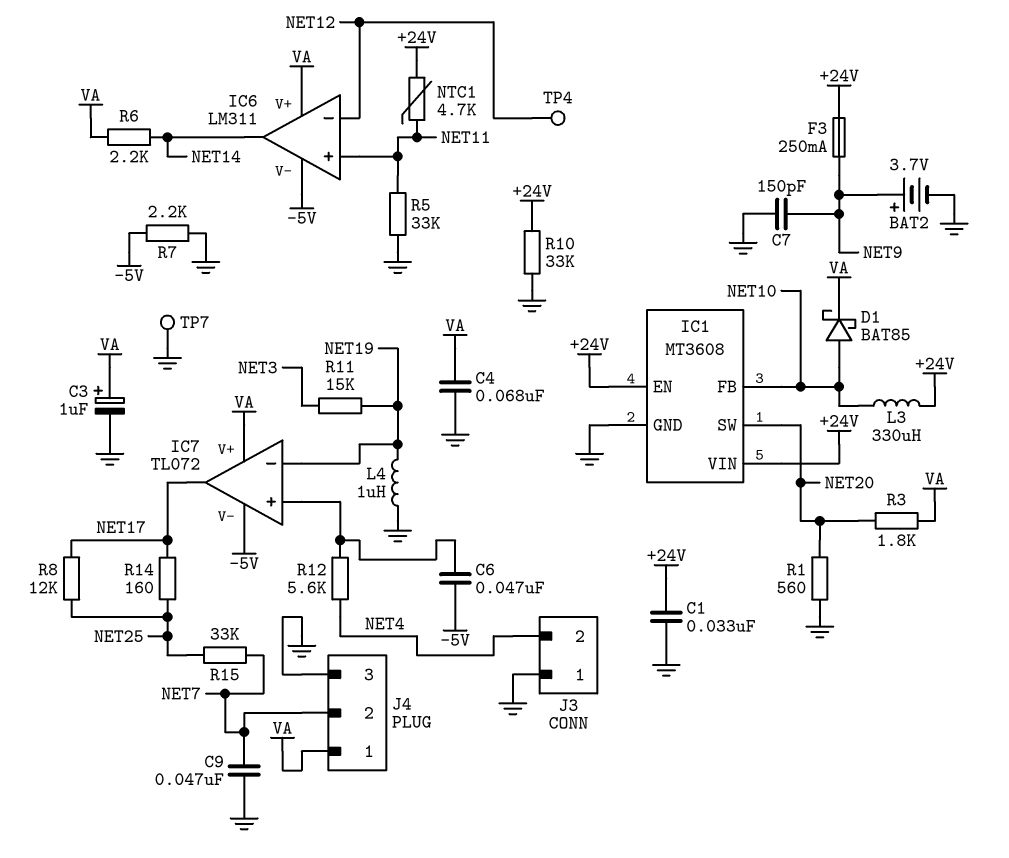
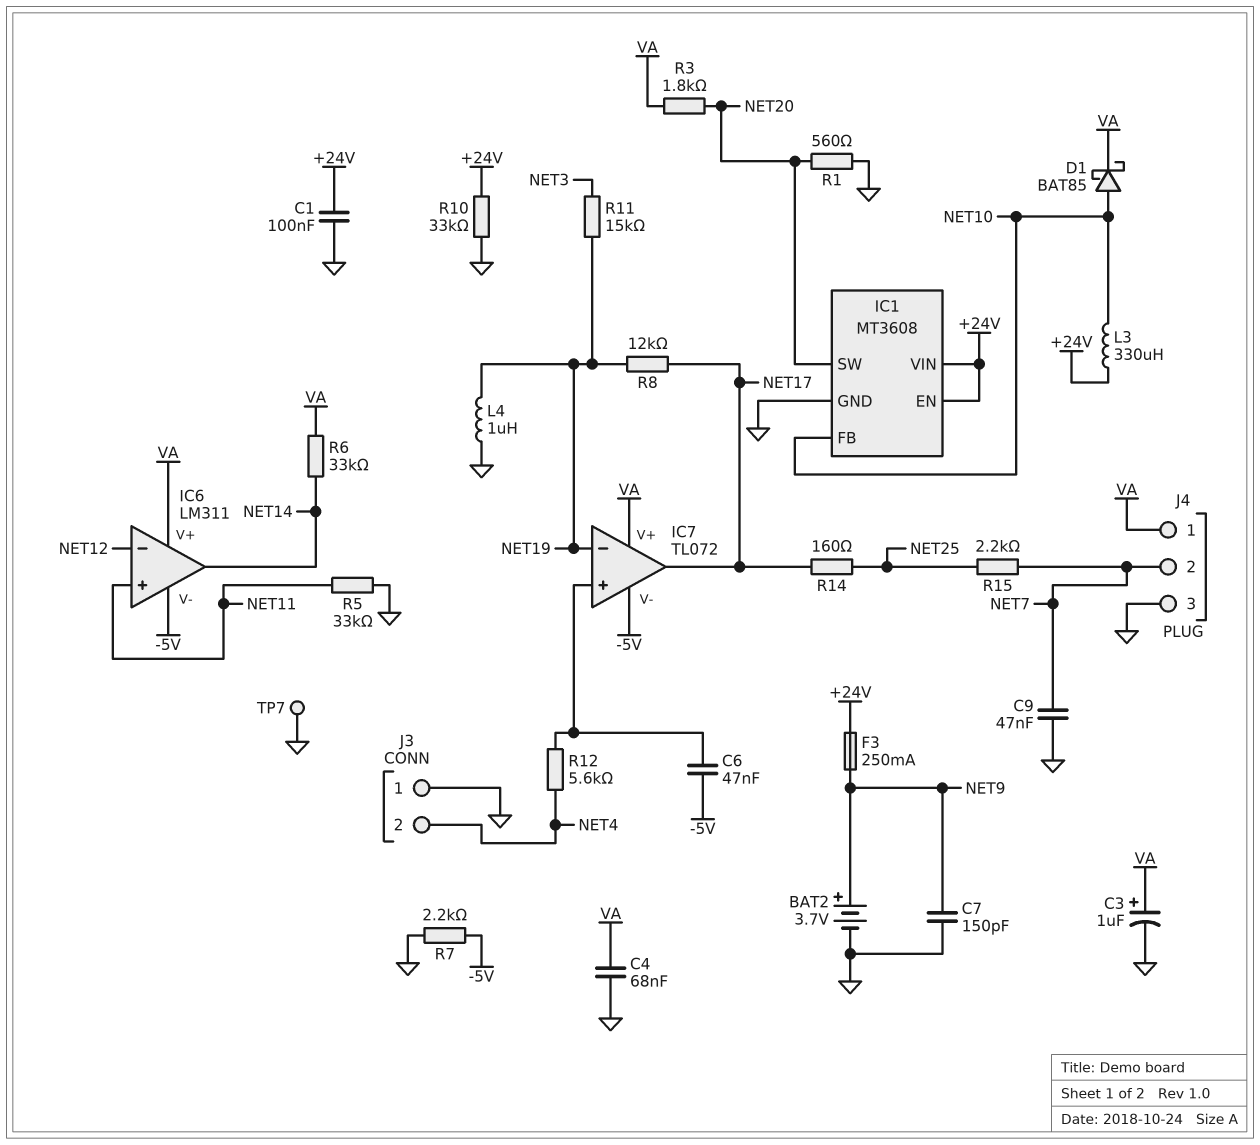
C1: 33nF (+24V, GND) -> 100nF (+24V, GND)
NTC1: 4.7k (+24V, NET11) -> none
R6: 2.2k (NET14, VA) -> 33k (NET14, VA)
R8: 12k (NET17, NET25) -> 12k (NET17, NET19)
R15: 33k (NET7, NET25) -> 2.2k (NET7, NET25)
TP4: test point (NET12) -> none

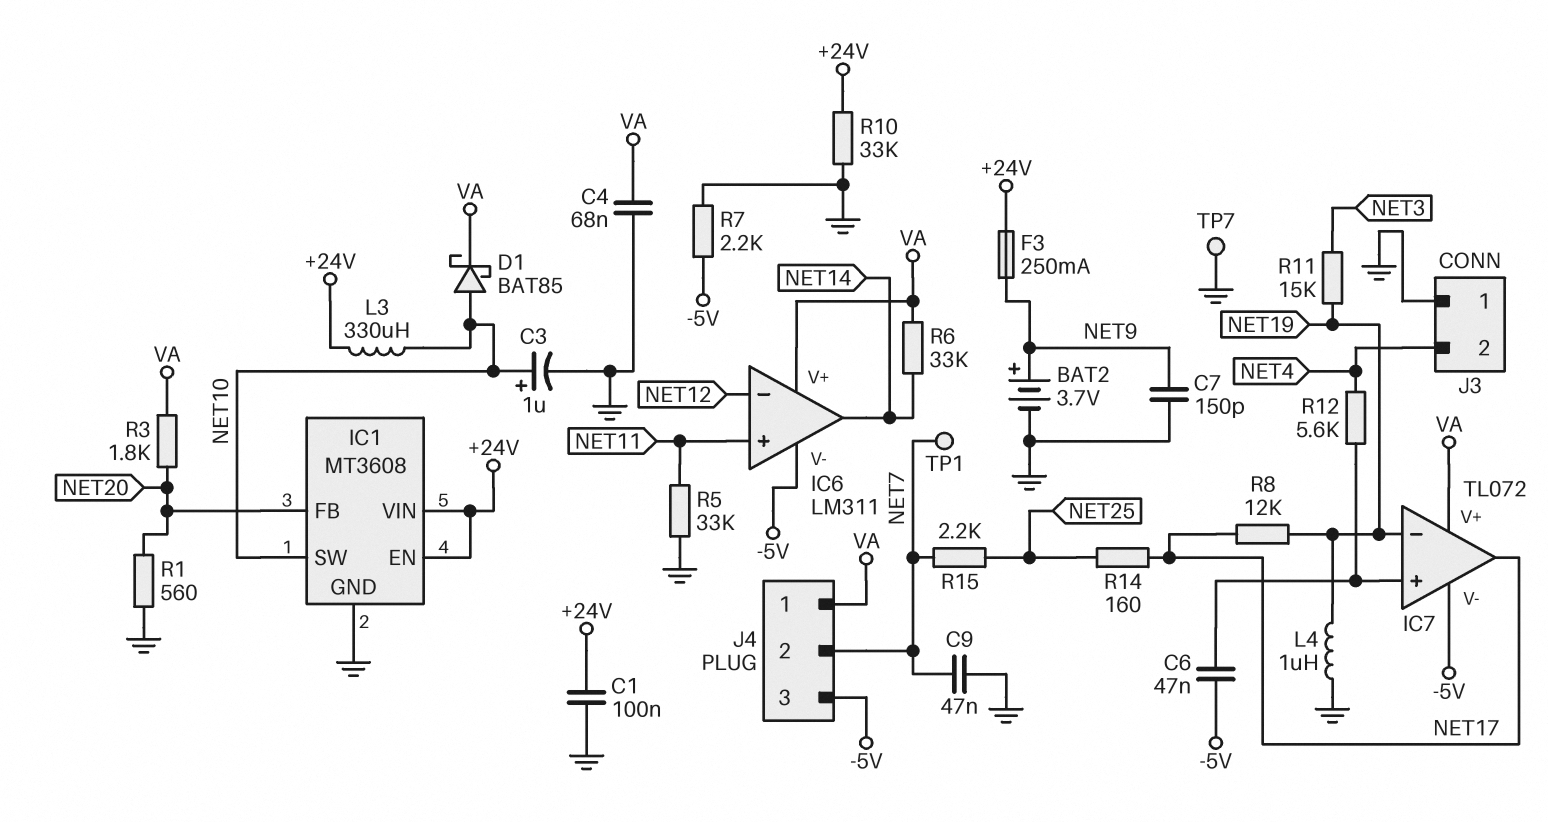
C3: 1uF (plus VA, minus GND) -> 1uF (plus NET10, minus GND)
IC1 pin FB: NET10 -> NET20
IC1 pin SW: NET20 -> NET10
J4 pin 3: GND -> -5V
TP1: none -> test point (NET7)

